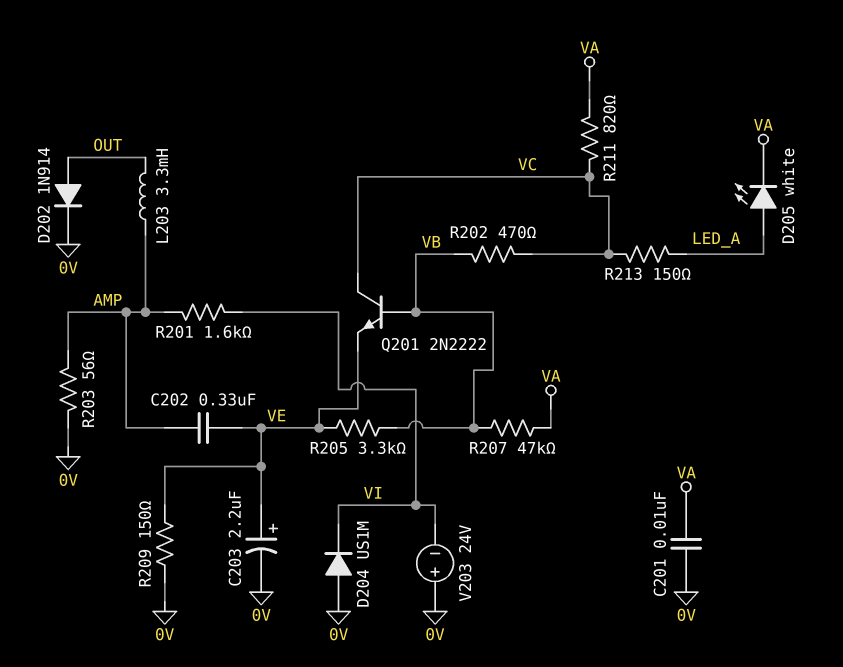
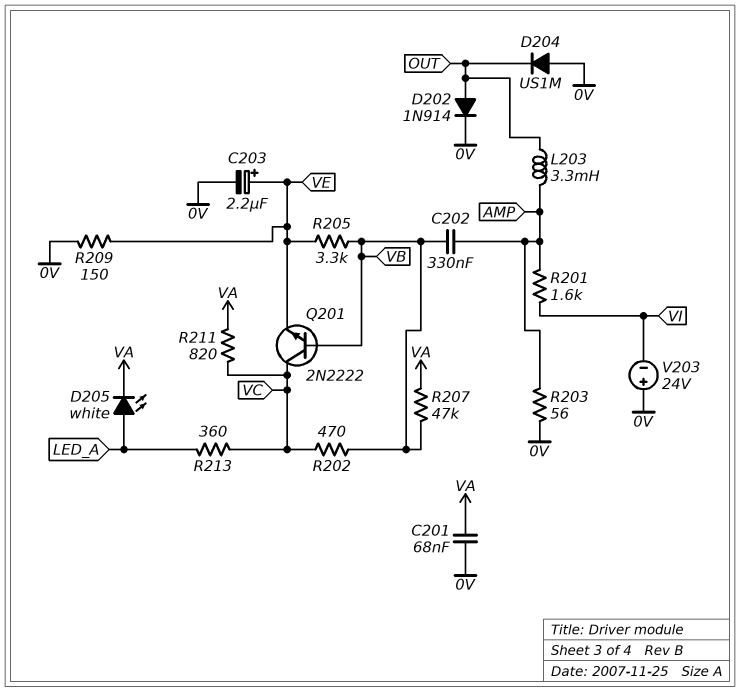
C201: 10nF (0V, VA) -> 68nF (0V, VA)
C202: 330nF (AMP, VE) -> 330nF (AMP, VB)
D204: diode US1M (A 0V, K VI) -> diode US1M (A 0V, K OUT)
R213: 150 (LED_A, VC) -> 360 (LED_A, VC)

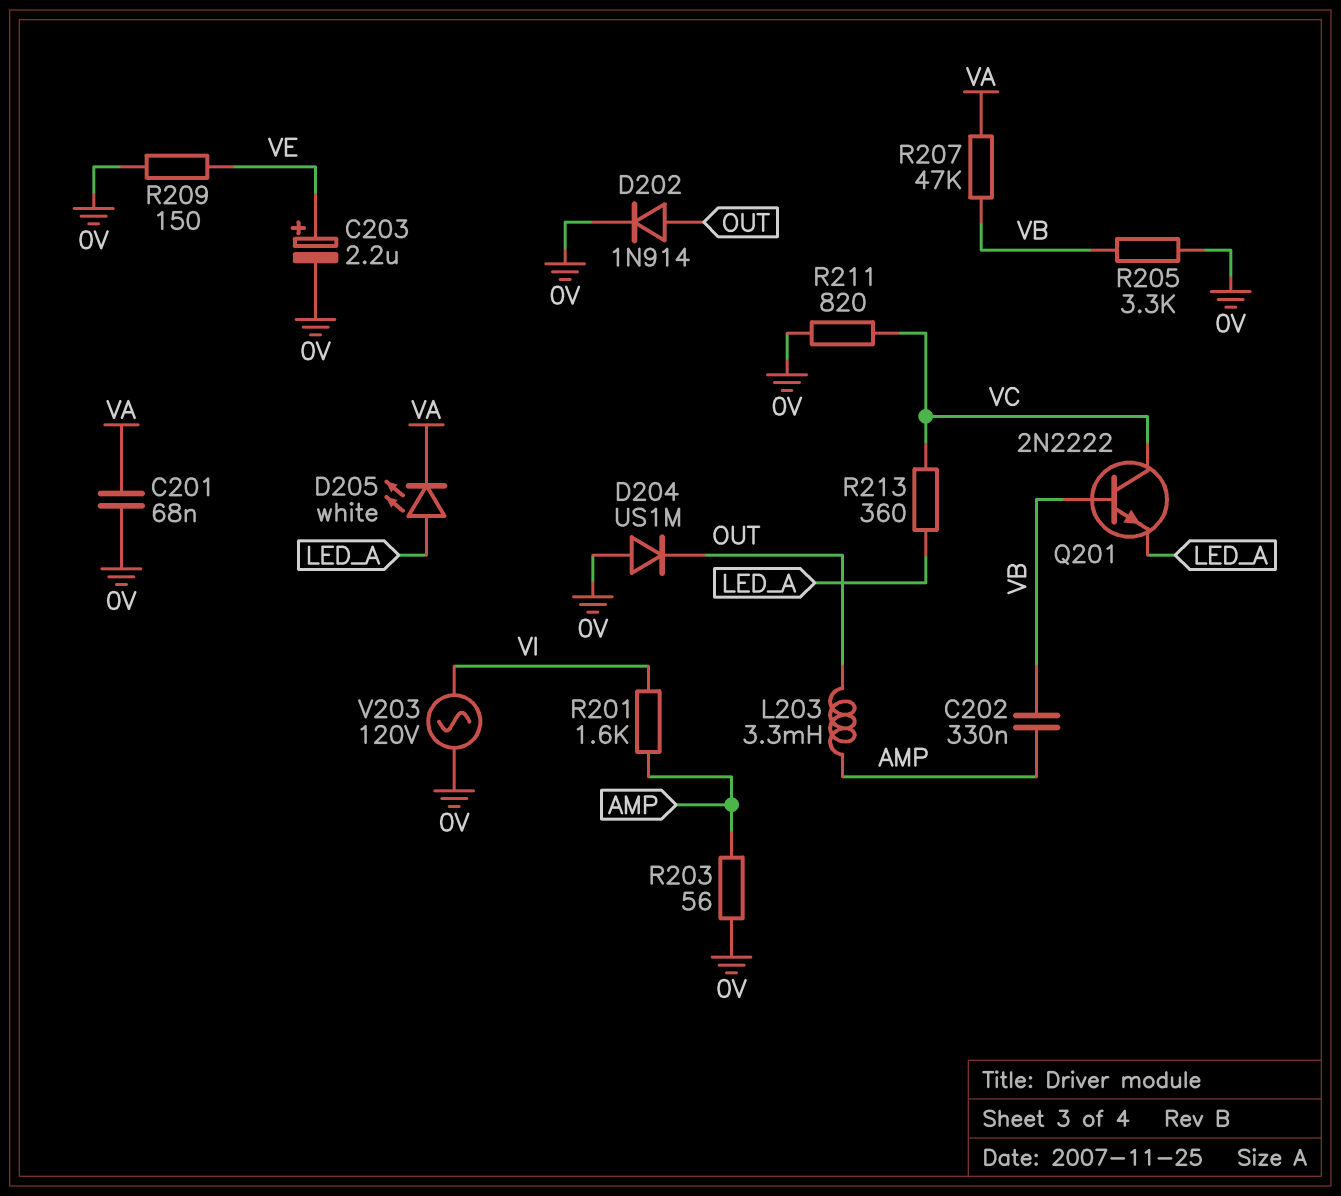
Q201: NPN 2N2222 (B VB, C VC, E VE) -> NPN 2N2222 (B VB, C VC, E LED_A)
R202: 470 (VB, VC) -> none
R205: 3.3k (VB, VE) -> 3.3k (0V, VB)
R211: 820 (VA, VC) -> 820 (0V, VC)
V203: 24V (plus 0V, minus VI) -> AC 120V (0V, VI)

